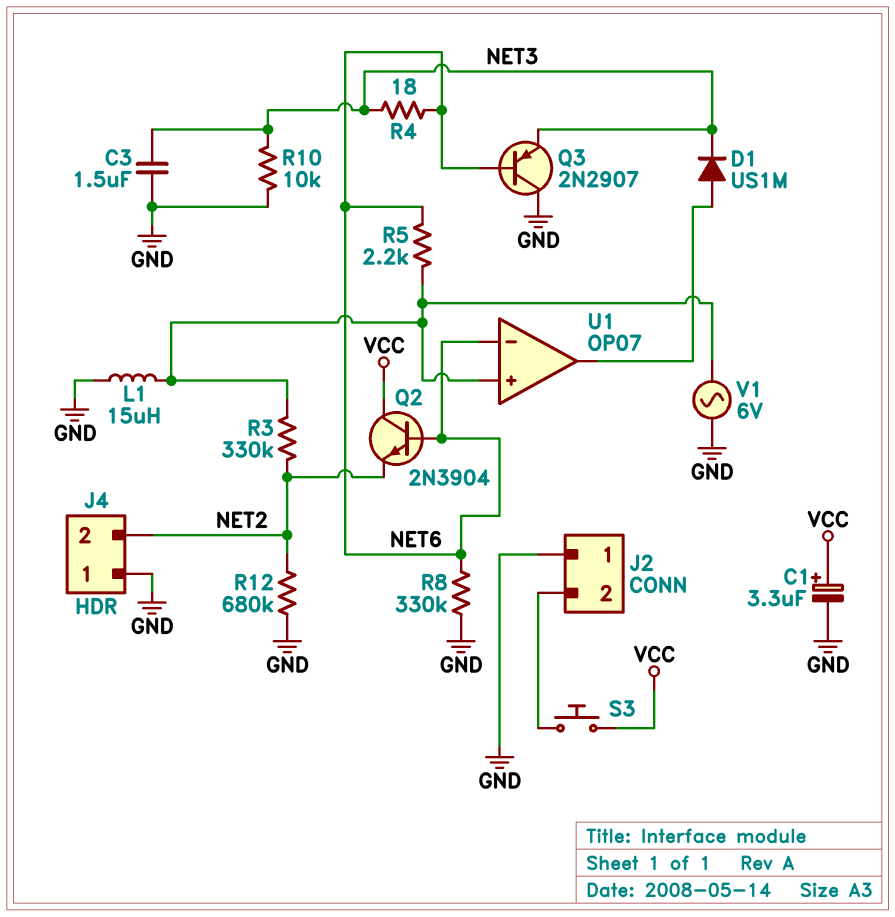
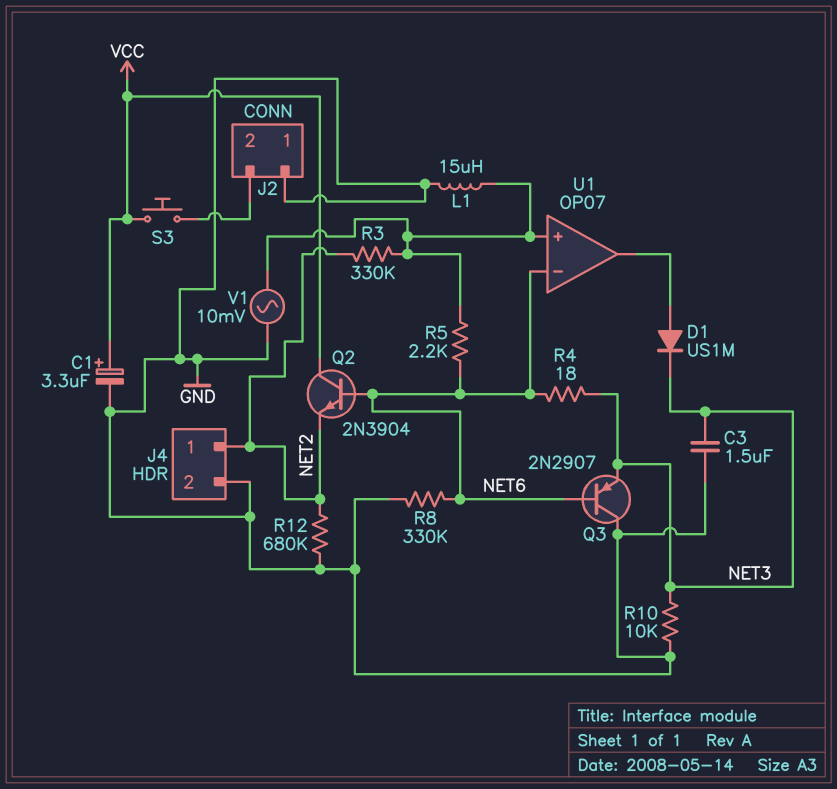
J4 pin 1: GND -> NET2
J4 pin 2: NET2 -> GND
V1: AC 6V (GND, U1/in+) -> AC 10mV (GND, U1/in+)

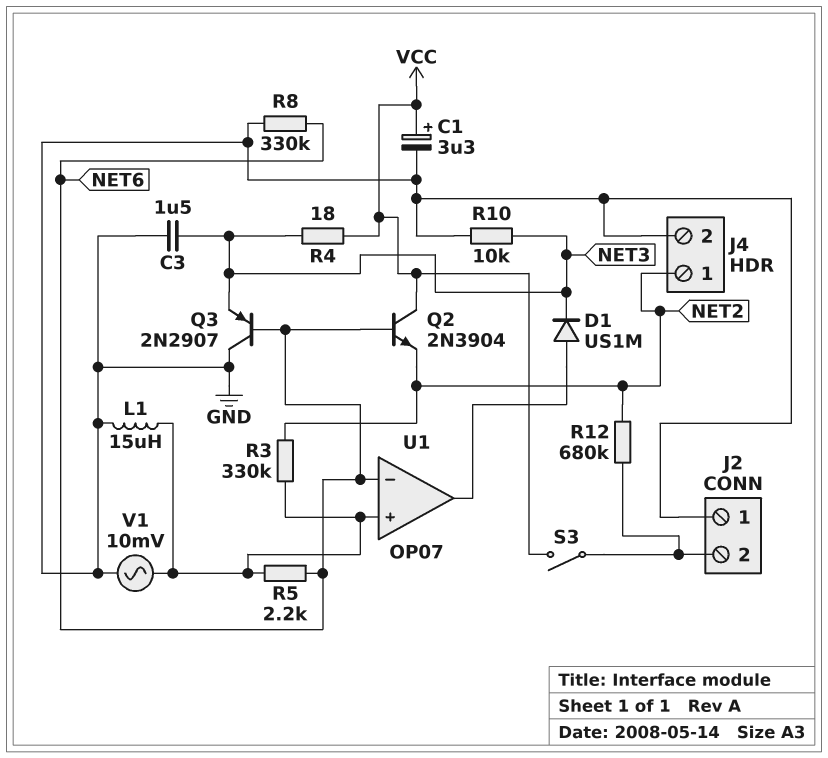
R4: 18 (NET3, NET6) -> 18 (NET3, VCC)
R12: 680k (GND, NET2) -> 680k (J2/2, NET2)
S3: button (J2/2, VCC) -> switch (J2/2, VCC)

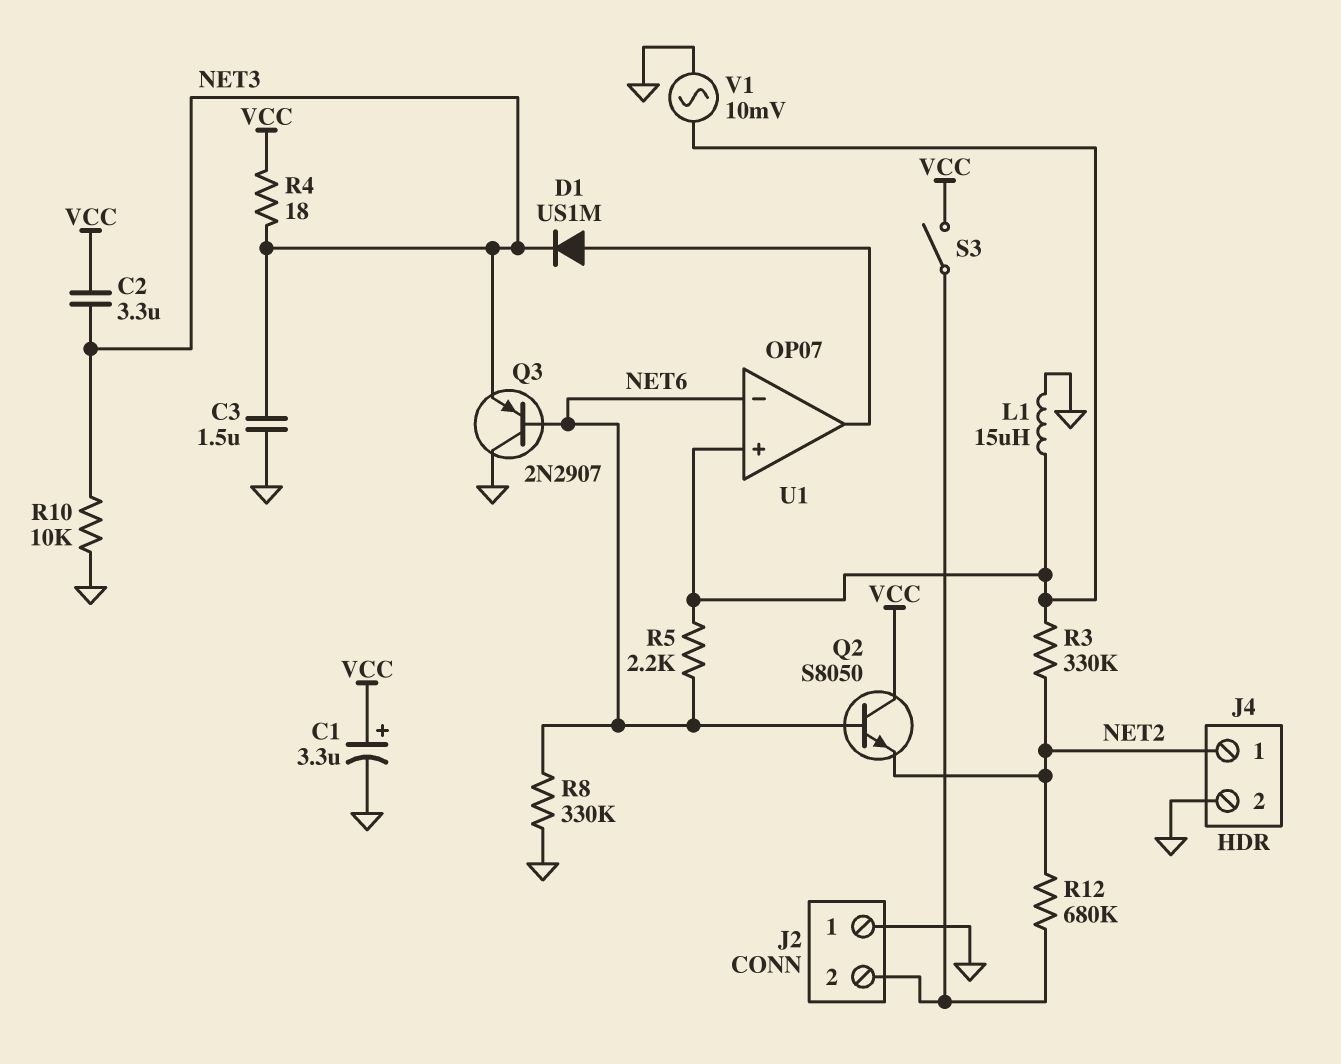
C2: none -> 3.3uF (NET3, VCC)
Q2: NPN 2N3904 (B NET6, C VCC, E NET2) -> NPN S8050 (B NET6, C VCC, E NET2)

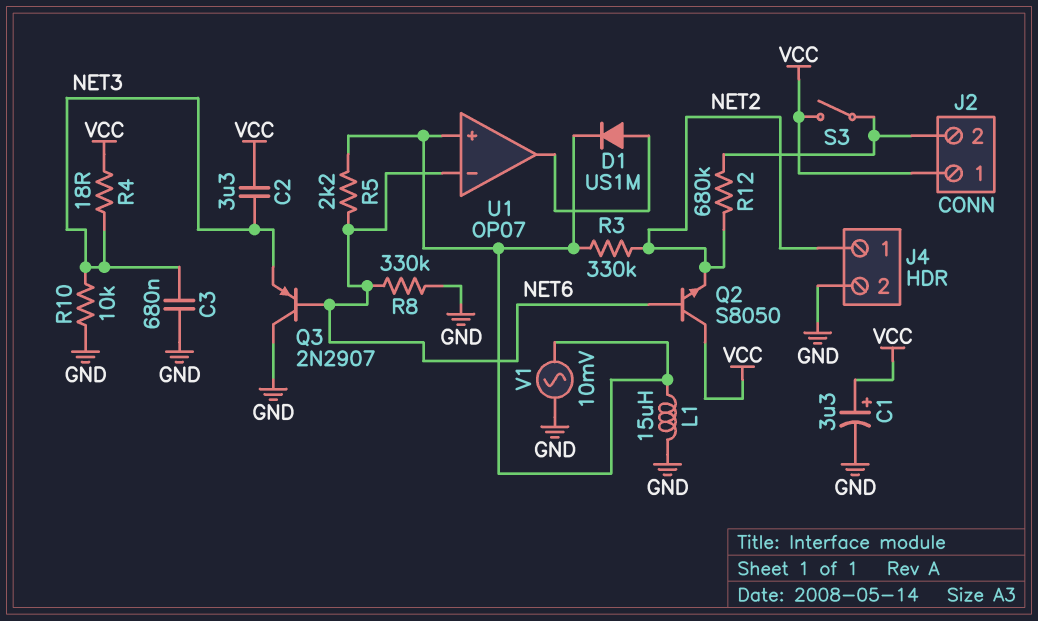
C3: 1.5uF (GND, NET3) -> 680nF (GND, NET3)
D1: diode US1M (A U1/out, K NET3) -> diode US1M (A U1/out, K U1/in+)
J2 pin 1: GND -> VCC

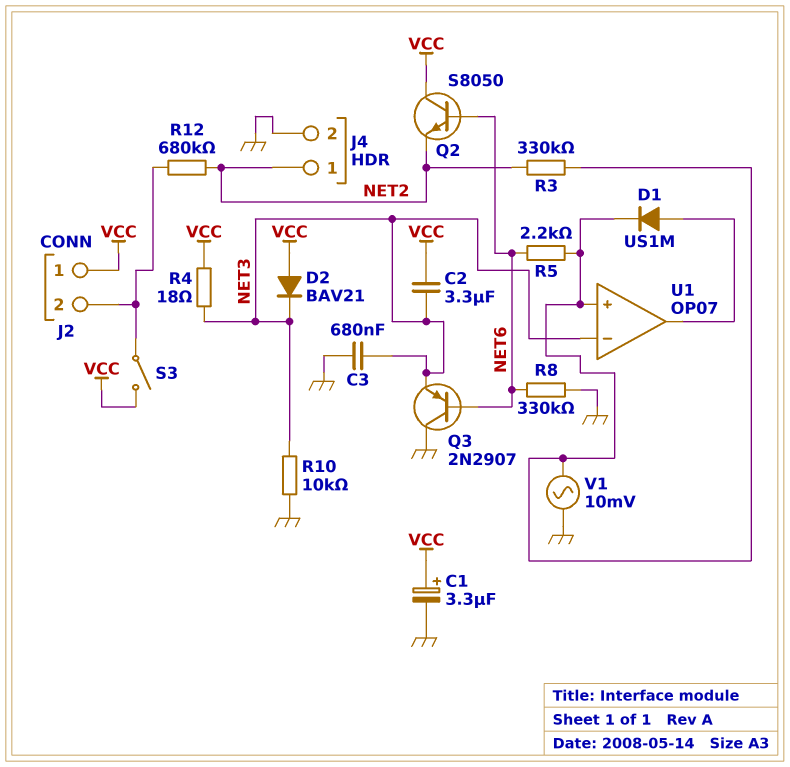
D2: none -> diode BAV21 (A VCC, K NET3)
L1: 15uH (GND, U1/in+) -> none
U1 pin in-: NET6 -> NET3

